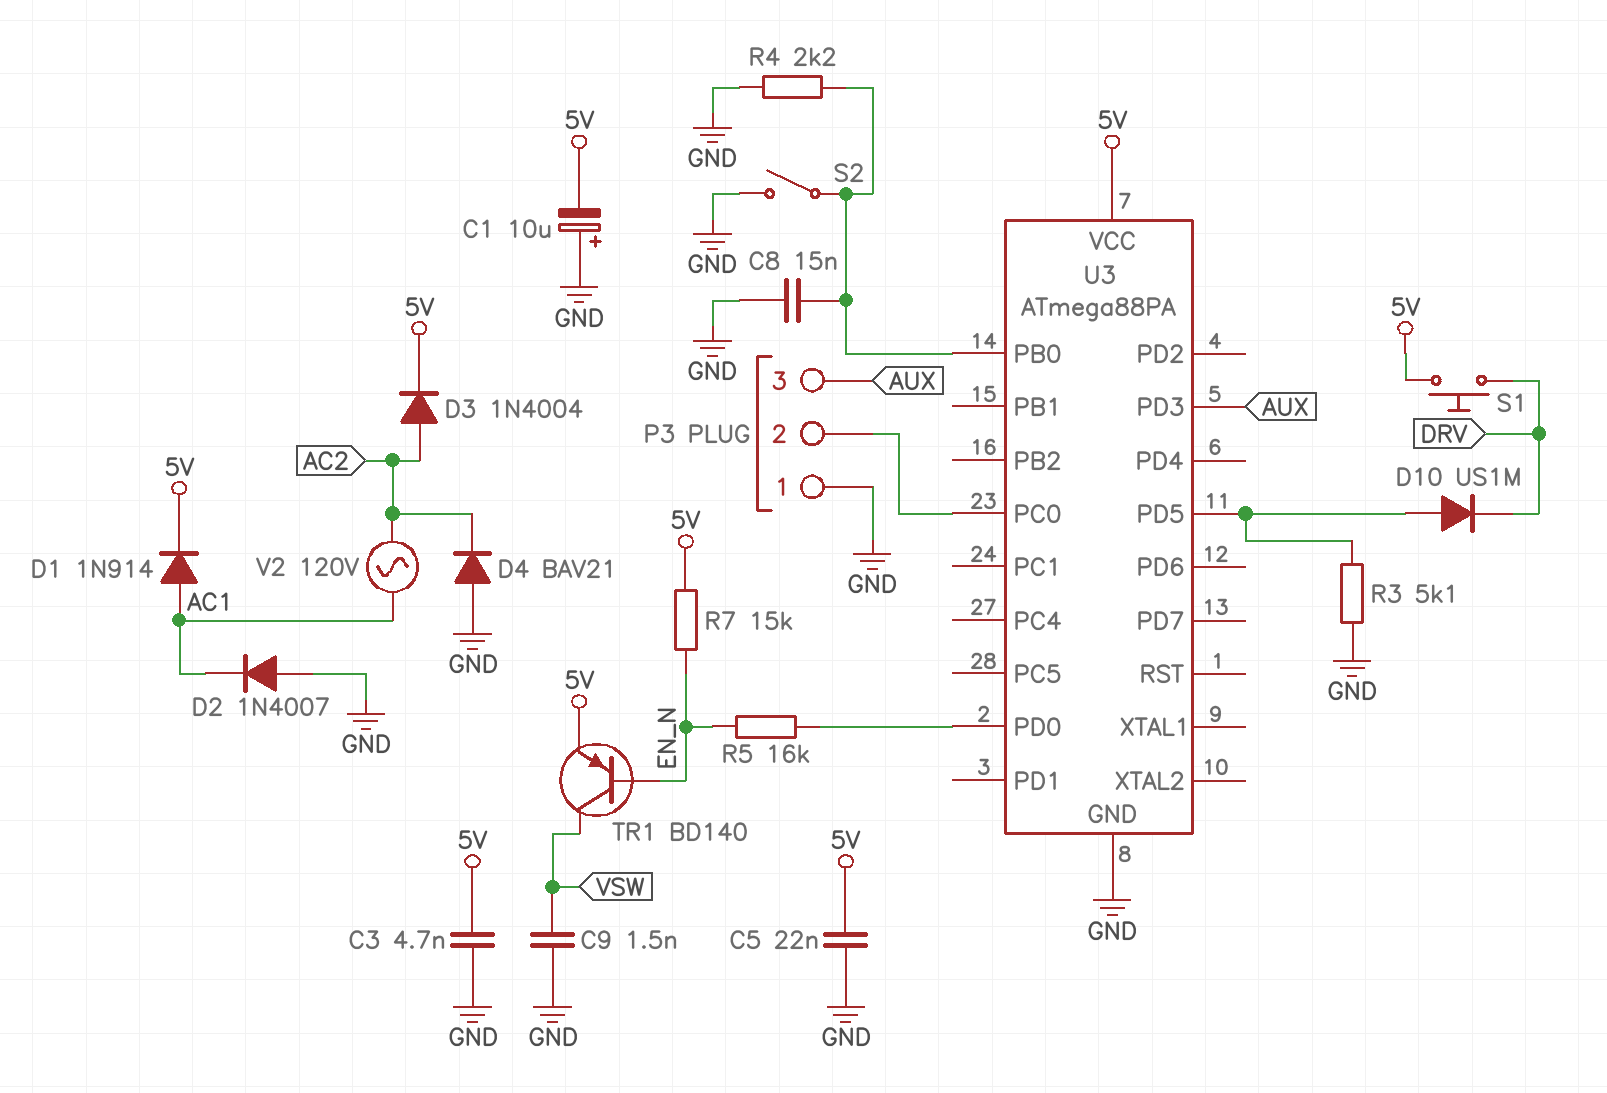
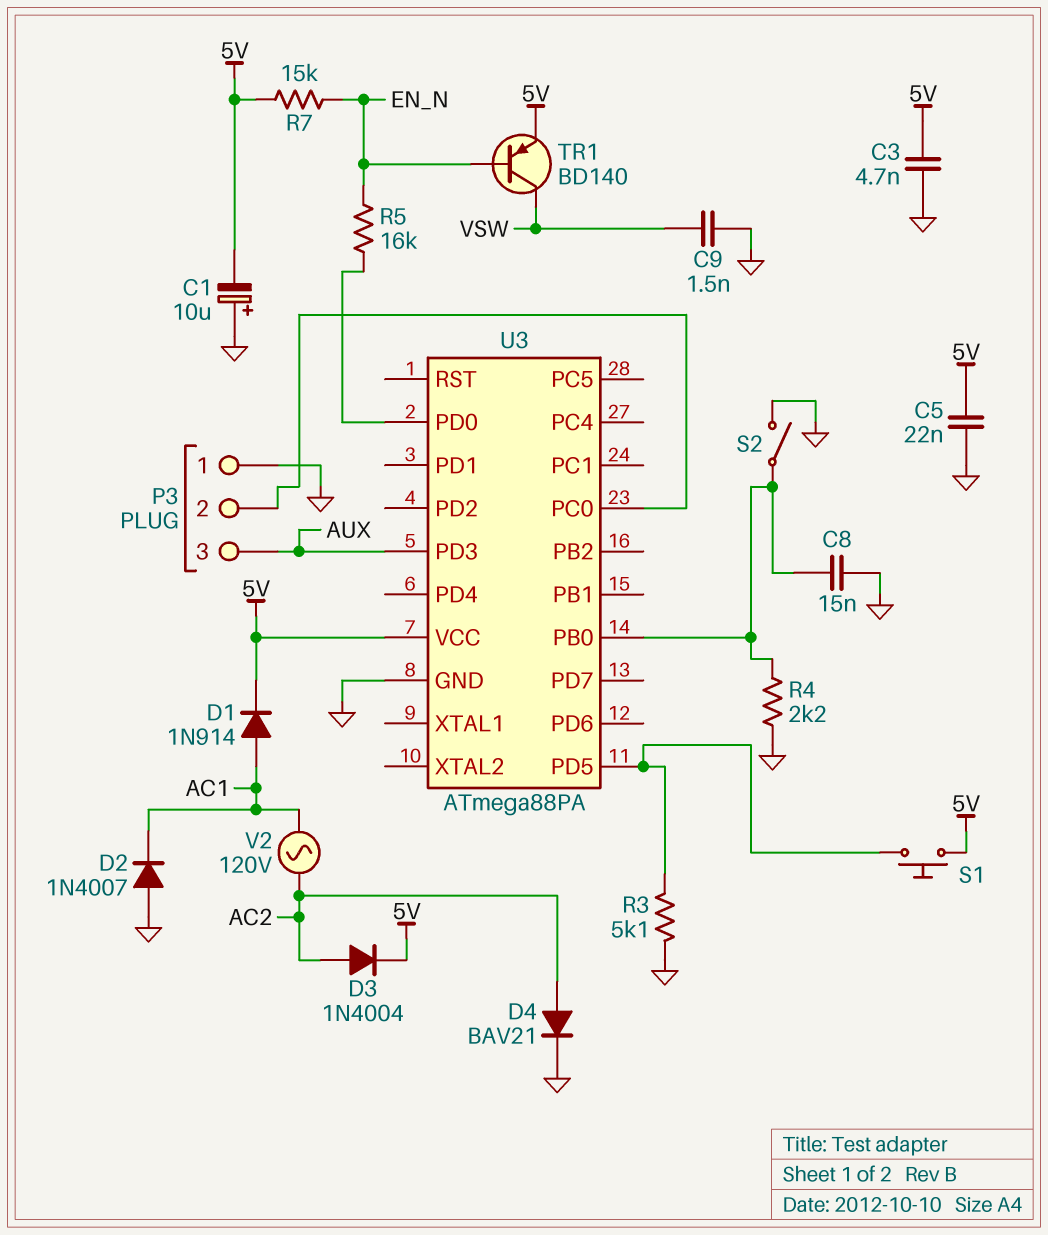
D4: diode BAV21 (A GND, K AC2) -> diode BAV21 (A AC2, K GND)
D10: diode US1M (A U3/PD5, K DRV) -> none
S1: button (5V, DRV) -> button (5V, U3/PD5)

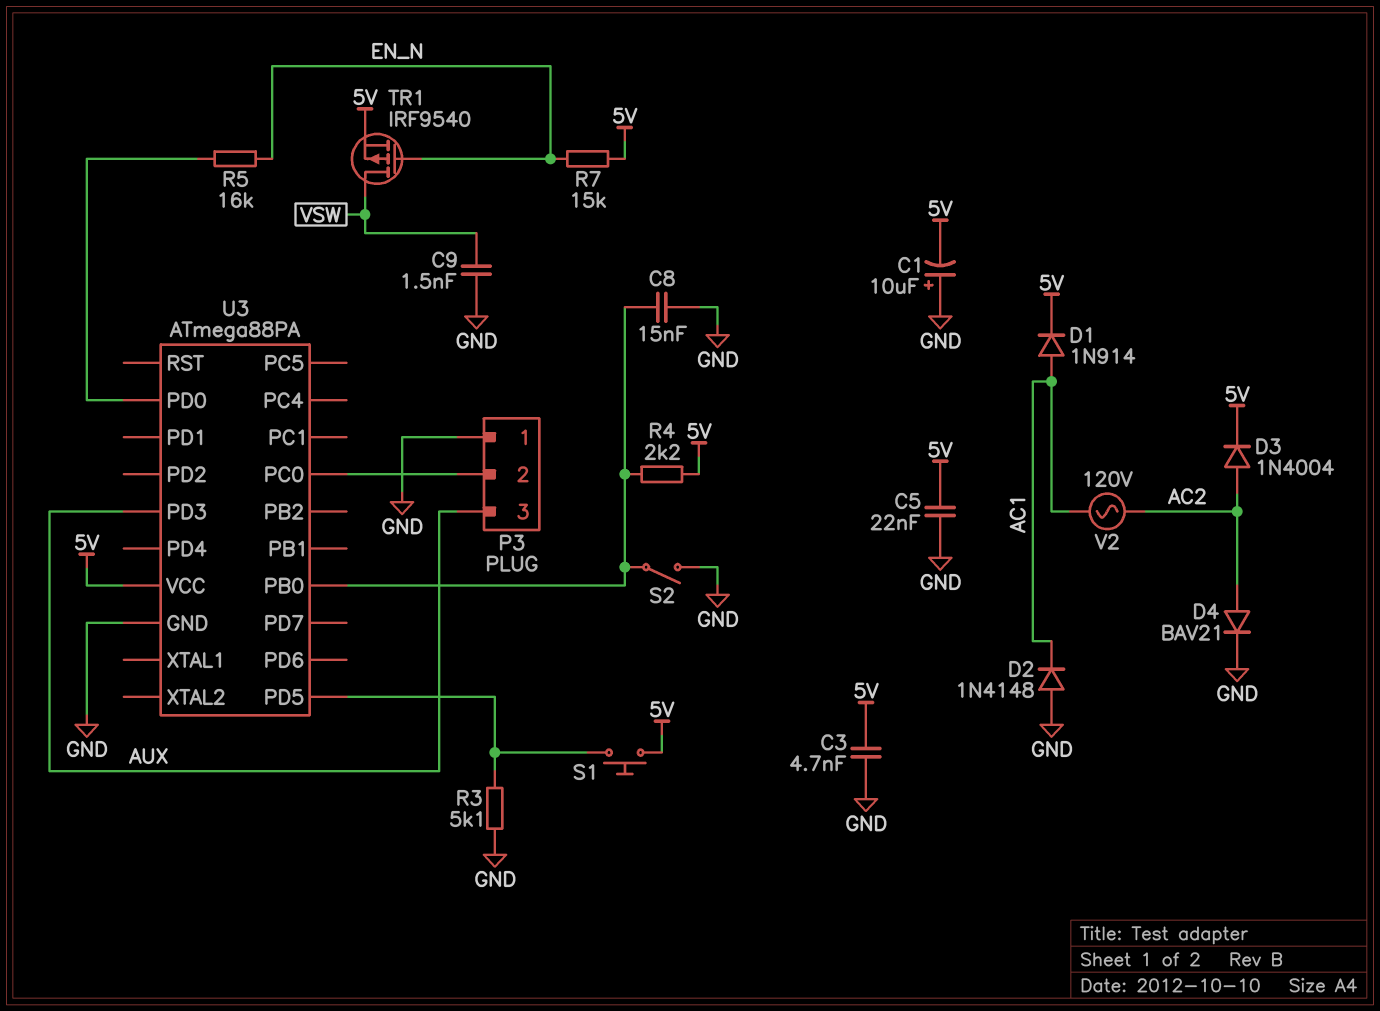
D2: diode 1N4007 (A GND, K AC1) -> diode 1N4148 (A GND, K AC1)
R4: 2.2k (GND, U3/PB0) -> 2.2k (5V, U3/PB0)
TR1: PNP BD140 (B EN_N, C VSW, E 5V) -> PMOS IRF9540 (G EN_N, D VSW, S 5V)

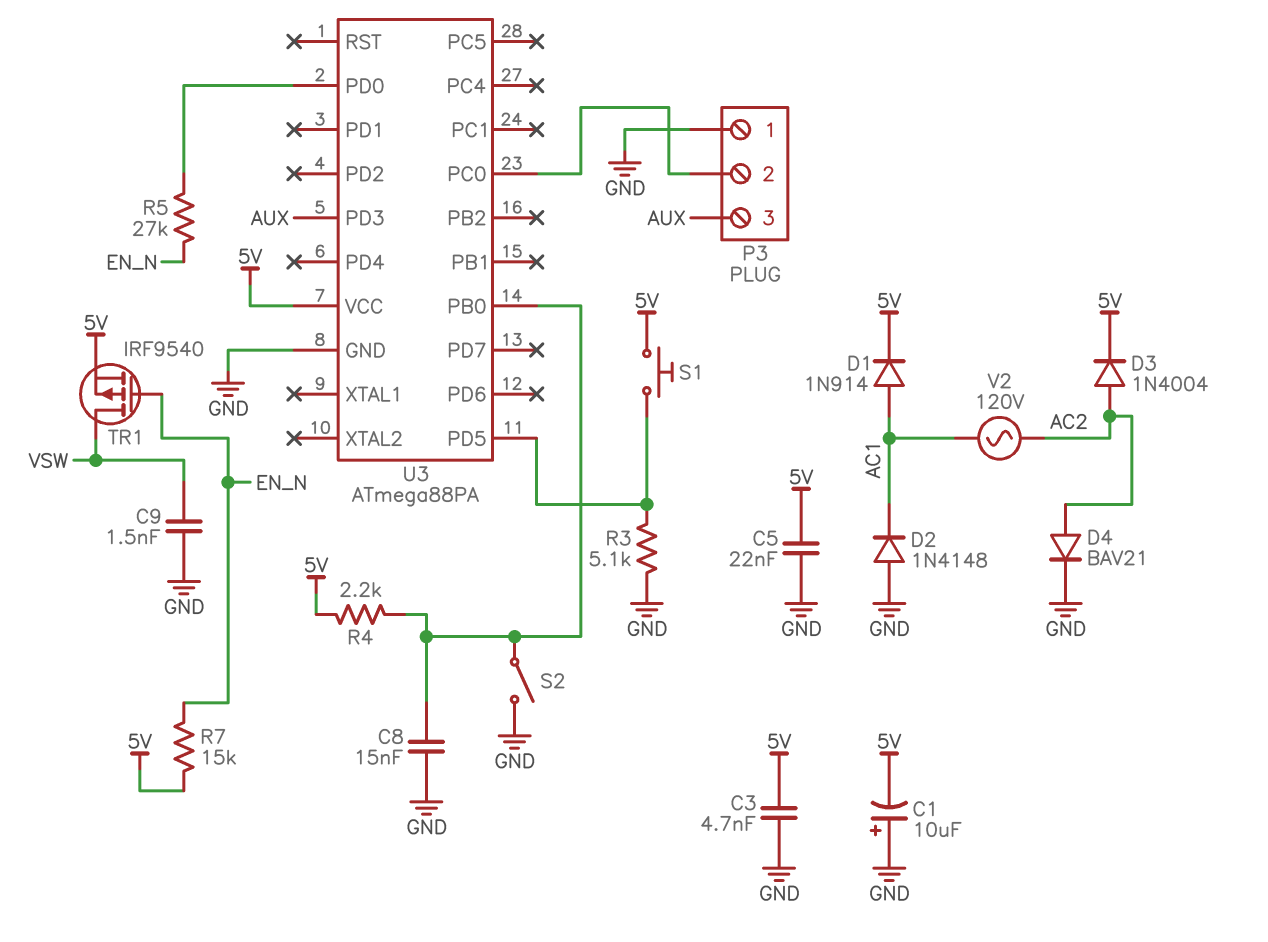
R5: 16k (EN_N, U3/PD0) -> 27k (EN_N, U3/PD0)

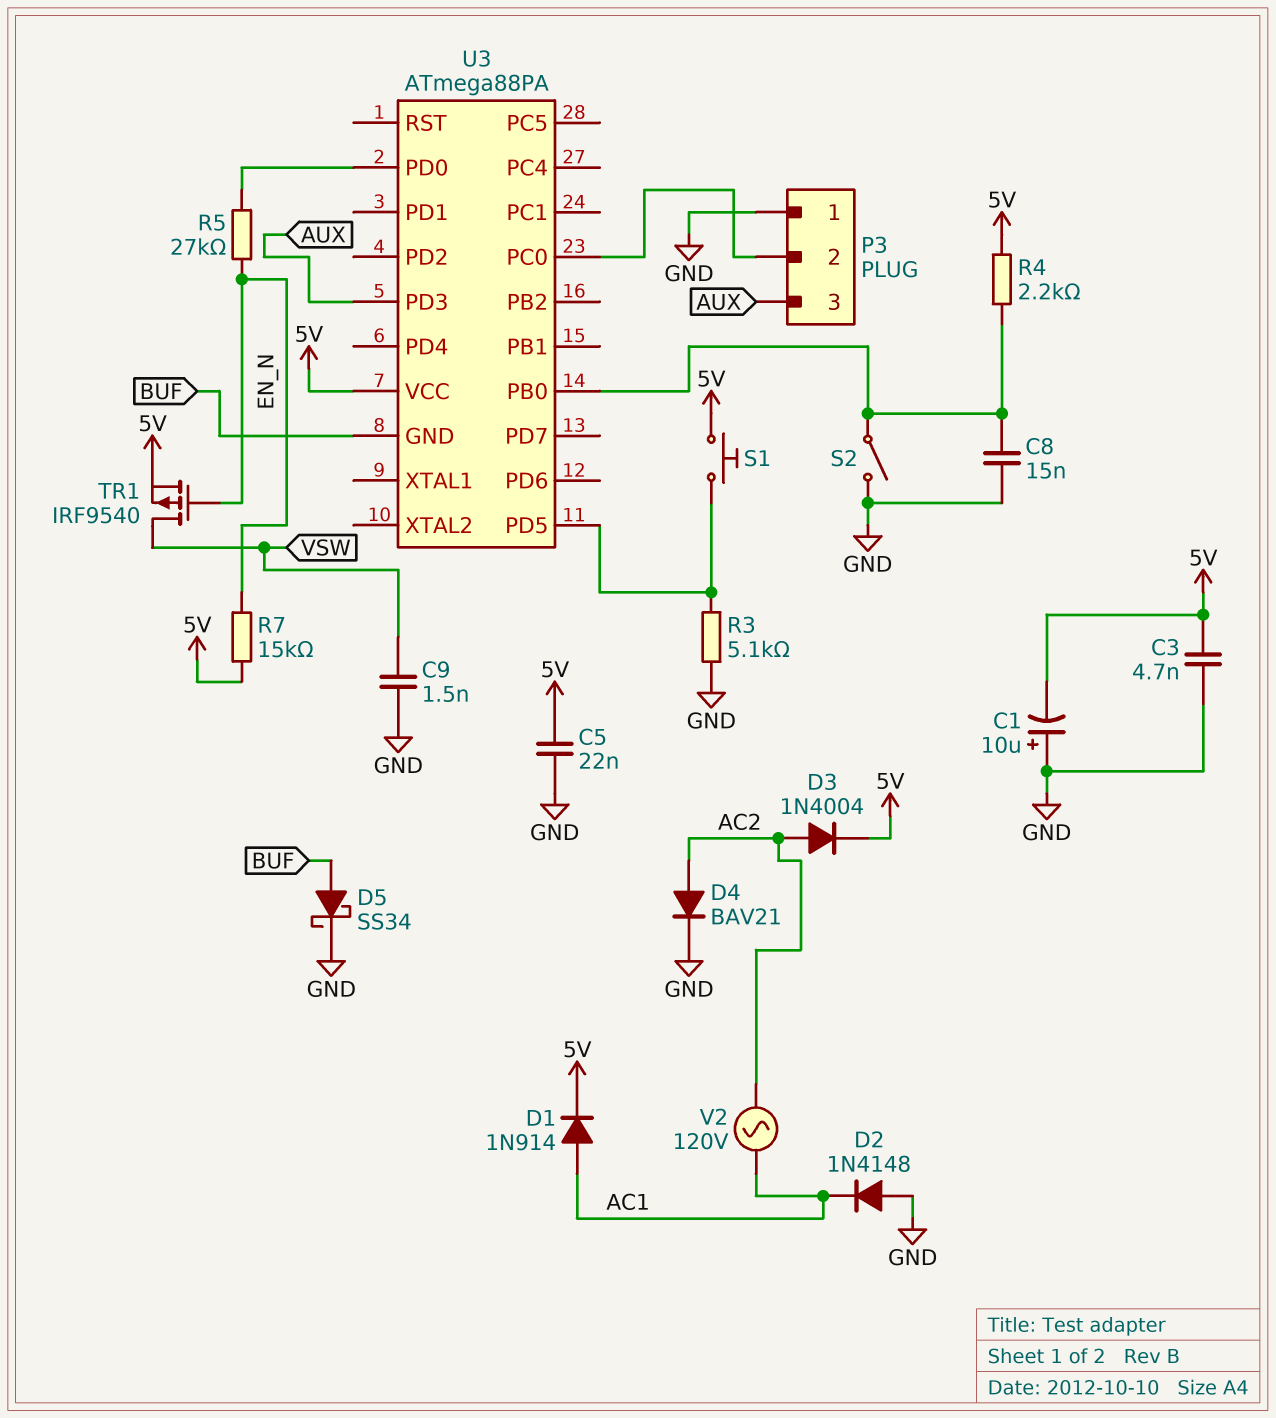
D5: none -> schottky SS34 (A BUF, K GND)
U3 pin GND: GND -> BUF

